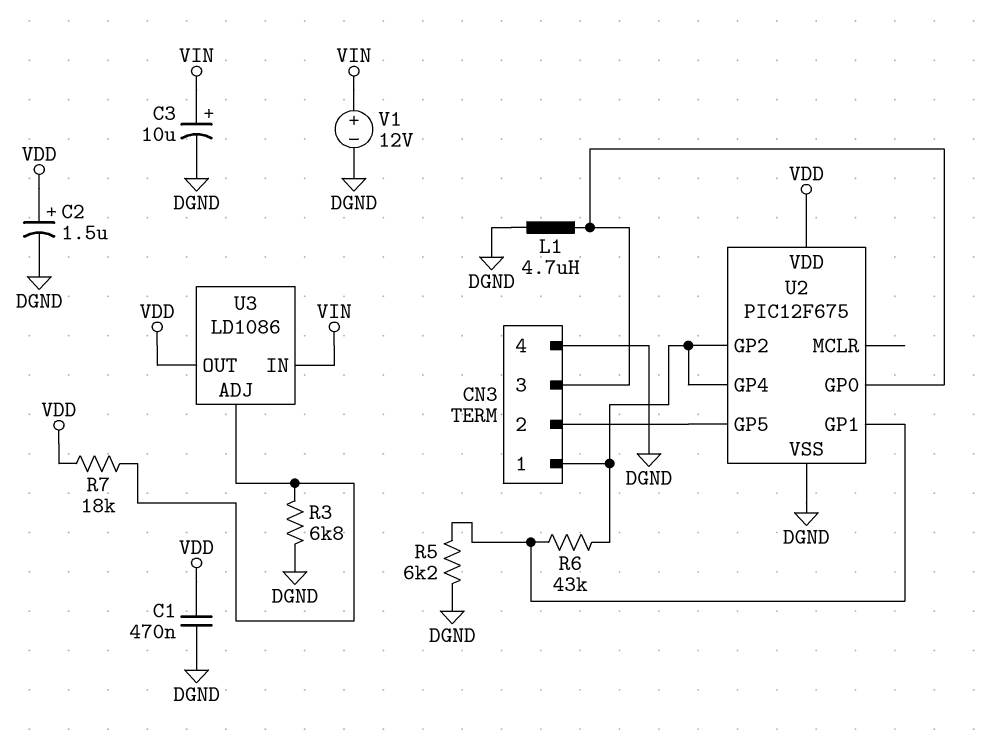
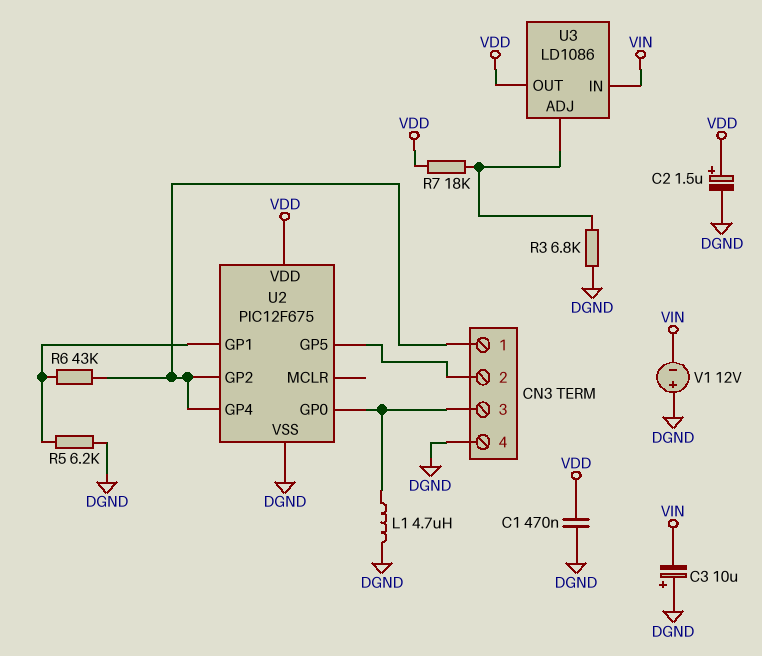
C3: 10uF (plus VIN, minus DGND) -> 10uF (plus DGND, minus VIN)
V1: 12V (plus VIN, minus DGND) -> 12V (plus DGND, minus VIN)

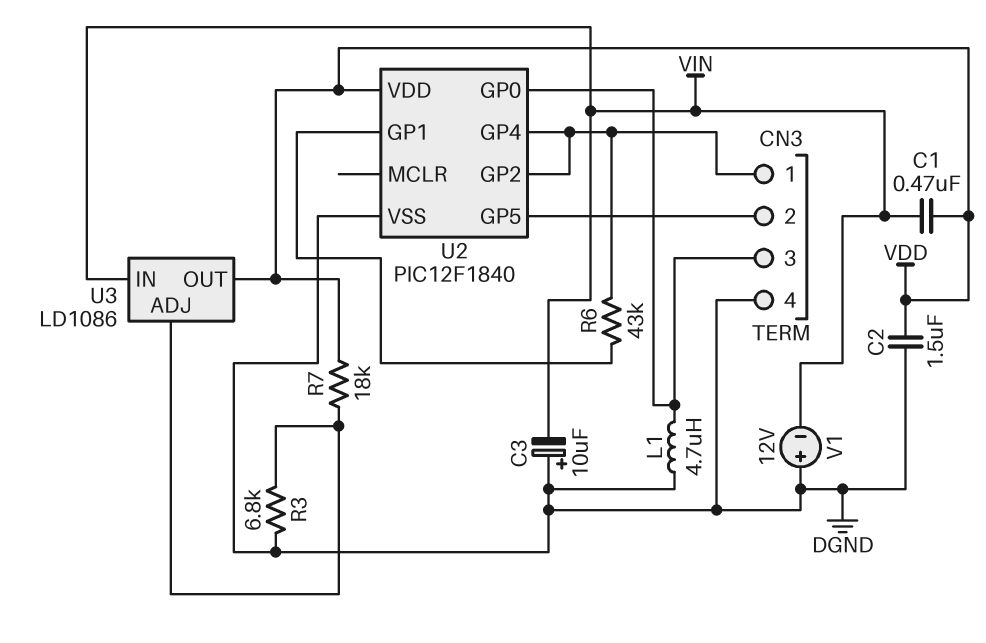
C1: 470nF (DGND, VDD) -> 470nF (VDD, VIN)
C2: 1.5uF (plus VDD, minus DGND) -> 1.5uF (DGND, VDD)
R5: 6.2k (DGND, U2/GP1) -> none
U2: PIC12F675 -> PIC12F1840

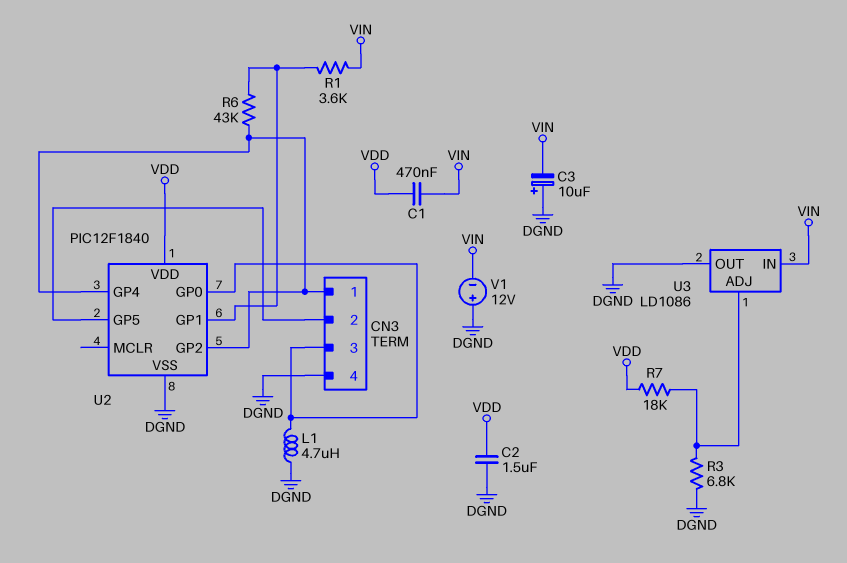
R1: none -> 3.6k (U2/GP1, VIN)
U3 pin OUT: VDD -> DGND

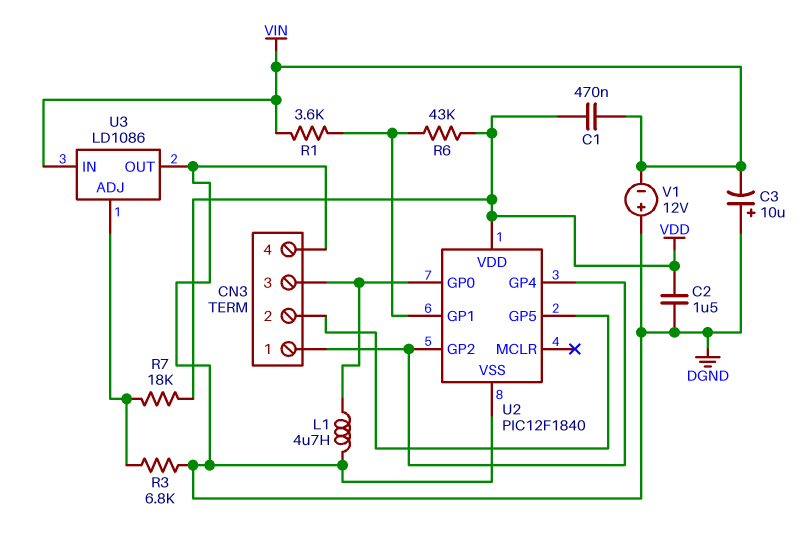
R6: 43k (CN3/1, U2/GP1) -> 43k (U2/GP1, VDD)

